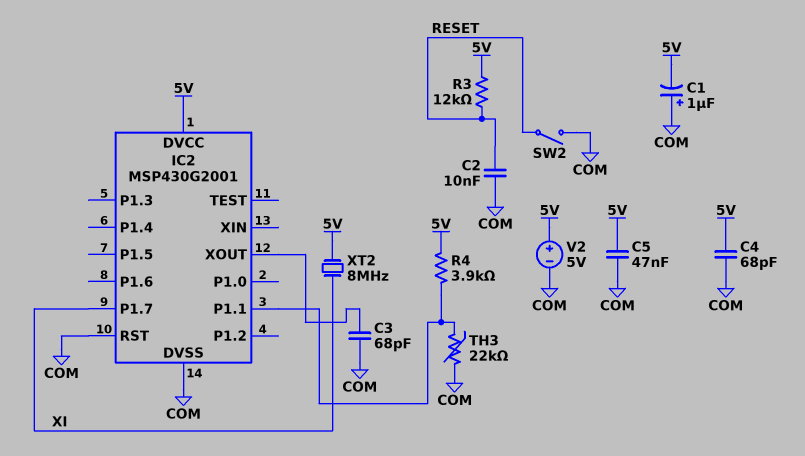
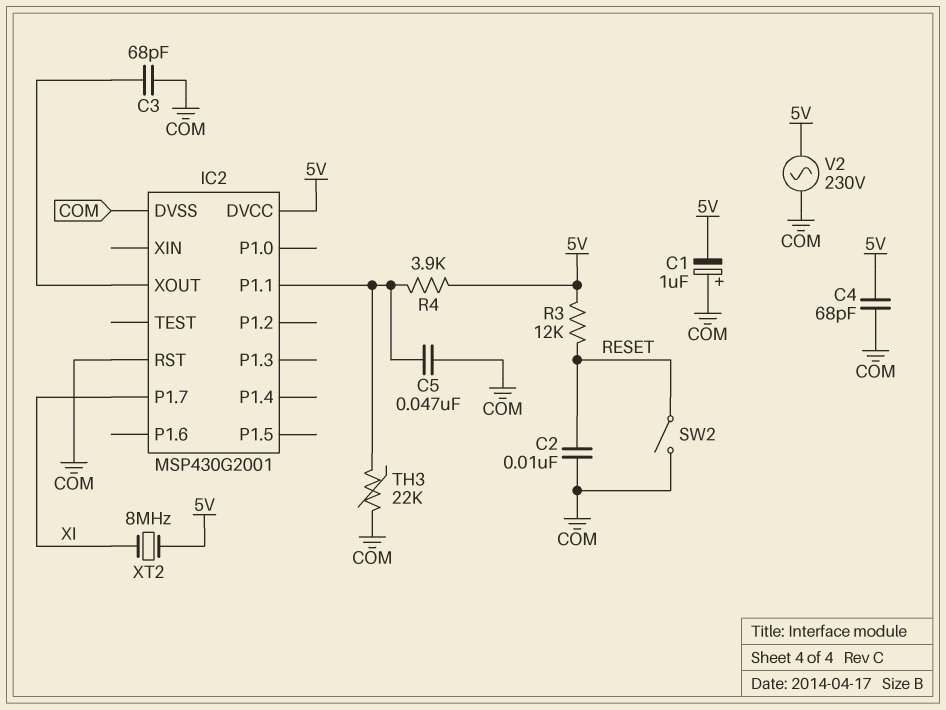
C5: 47nF (5V, COM) -> 47nF (COM, IC2/P1.1)
V2: 5V (plus 5V, minus COM) -> AC 230V (5V, COM)

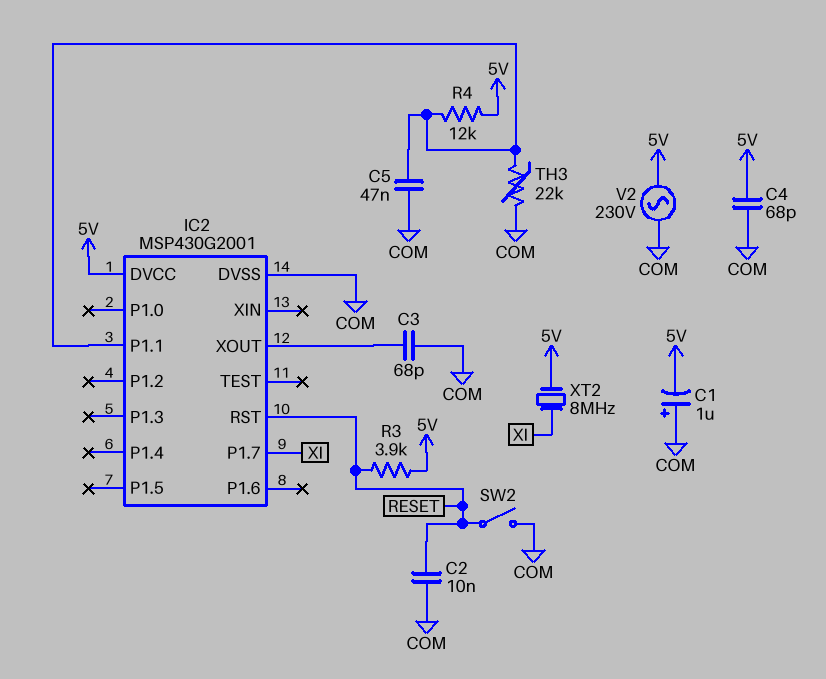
IC2 pin RST: COM -> RESET
R3: 12k (5V, RESET) -> 3.9k (5V, RESET)
R4: 3.9k (5V, IC2/P1.1) -> 12k (5V, IC2/P1.1)

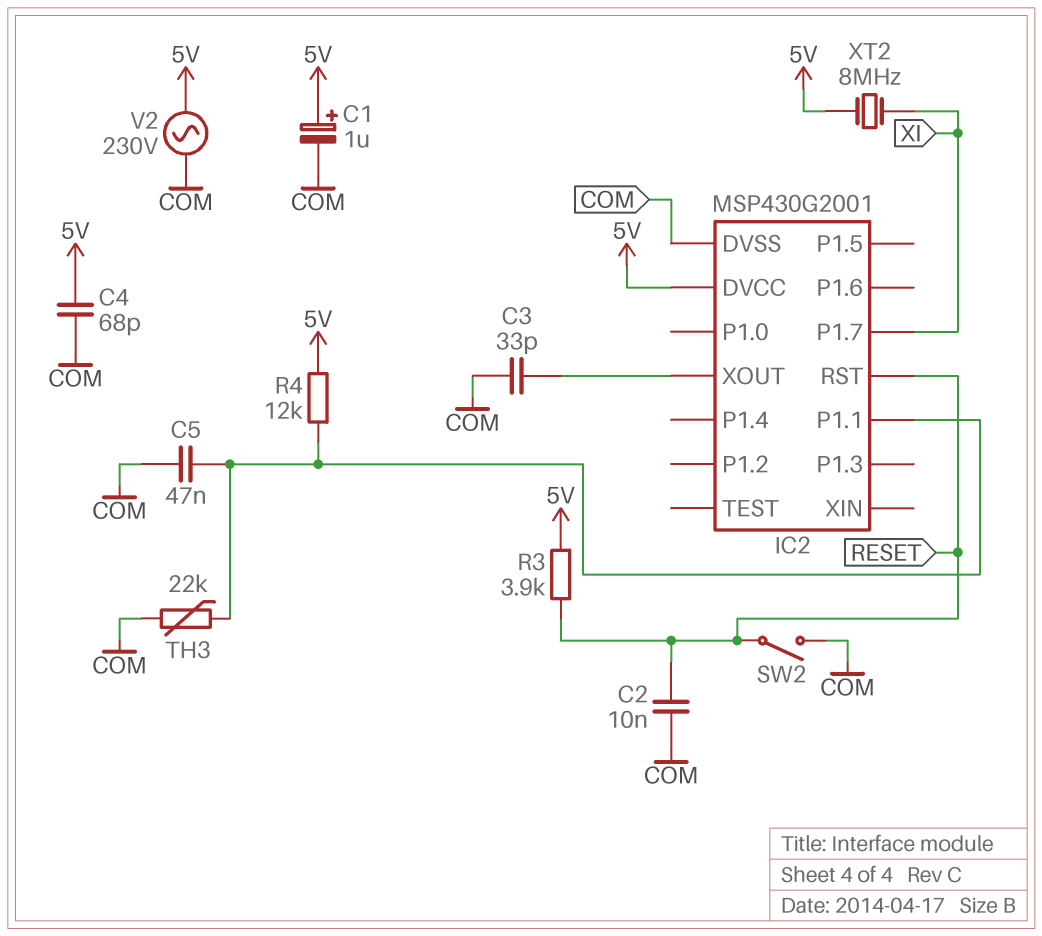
C1: 1uF (plus COM, minus 5V) -> 1uF (plus 5V, minus COM)
C3: 68pF (COM, IC2/XOUT) -> 33pF (COM, IC2/XOUT)

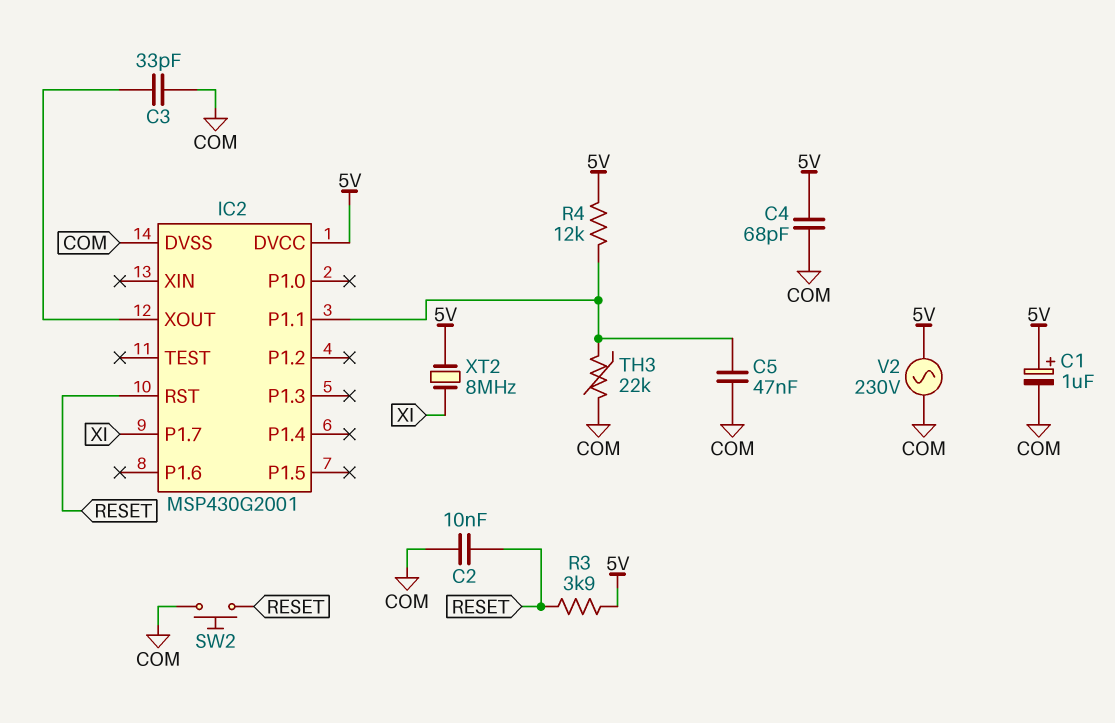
SW2: switch (COM, RESET) -> button (COM, RESET)

